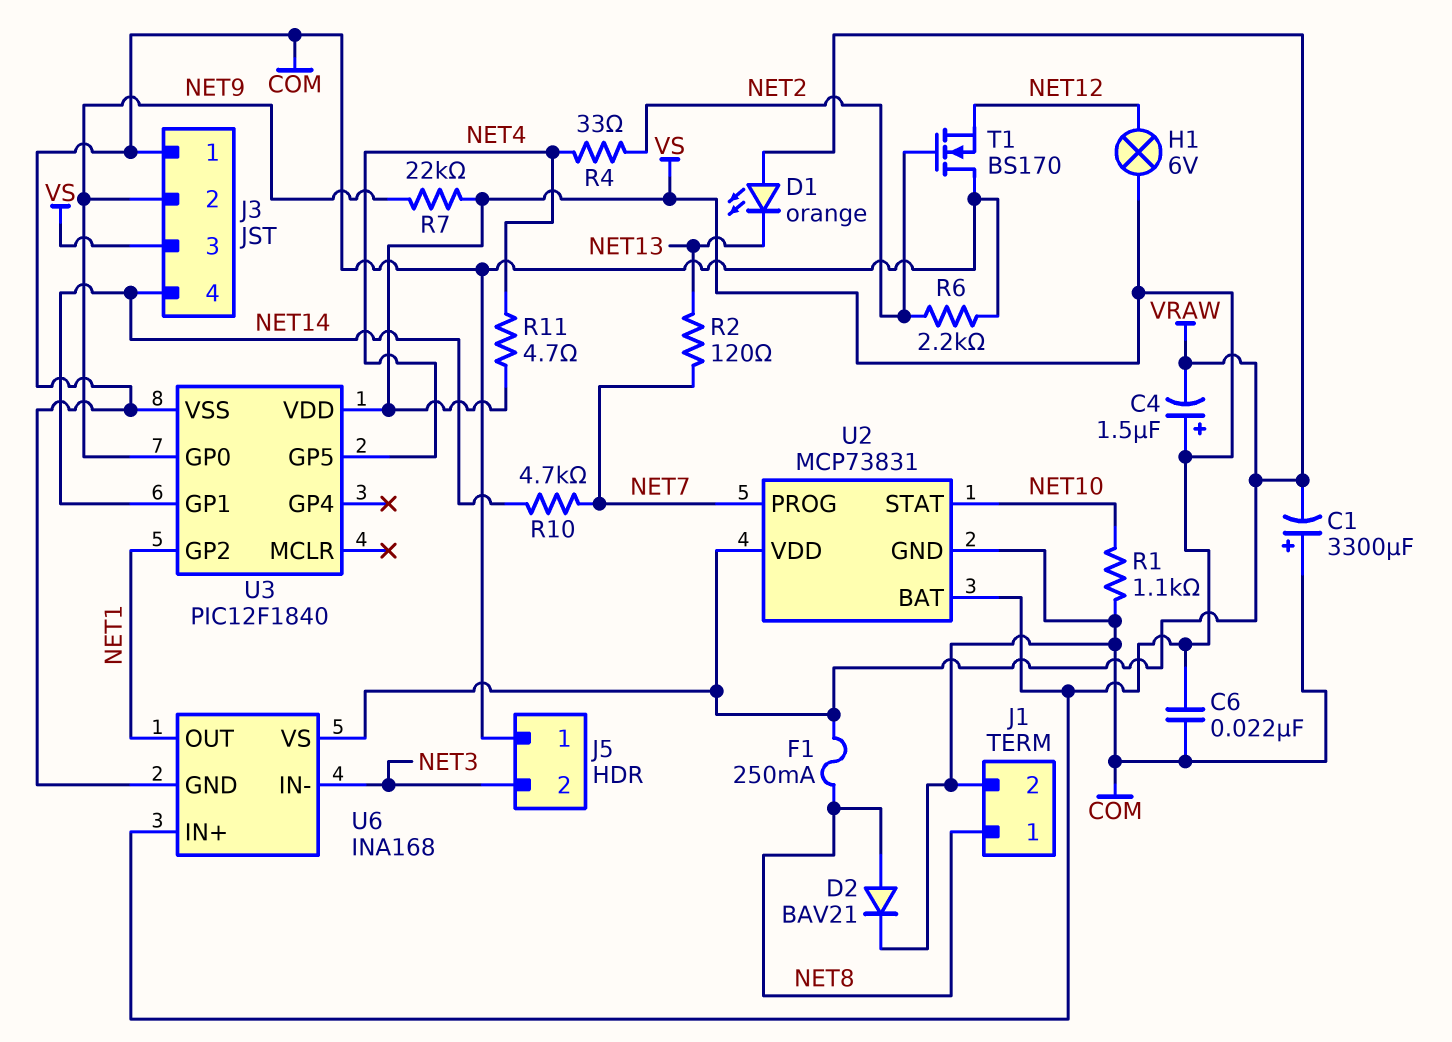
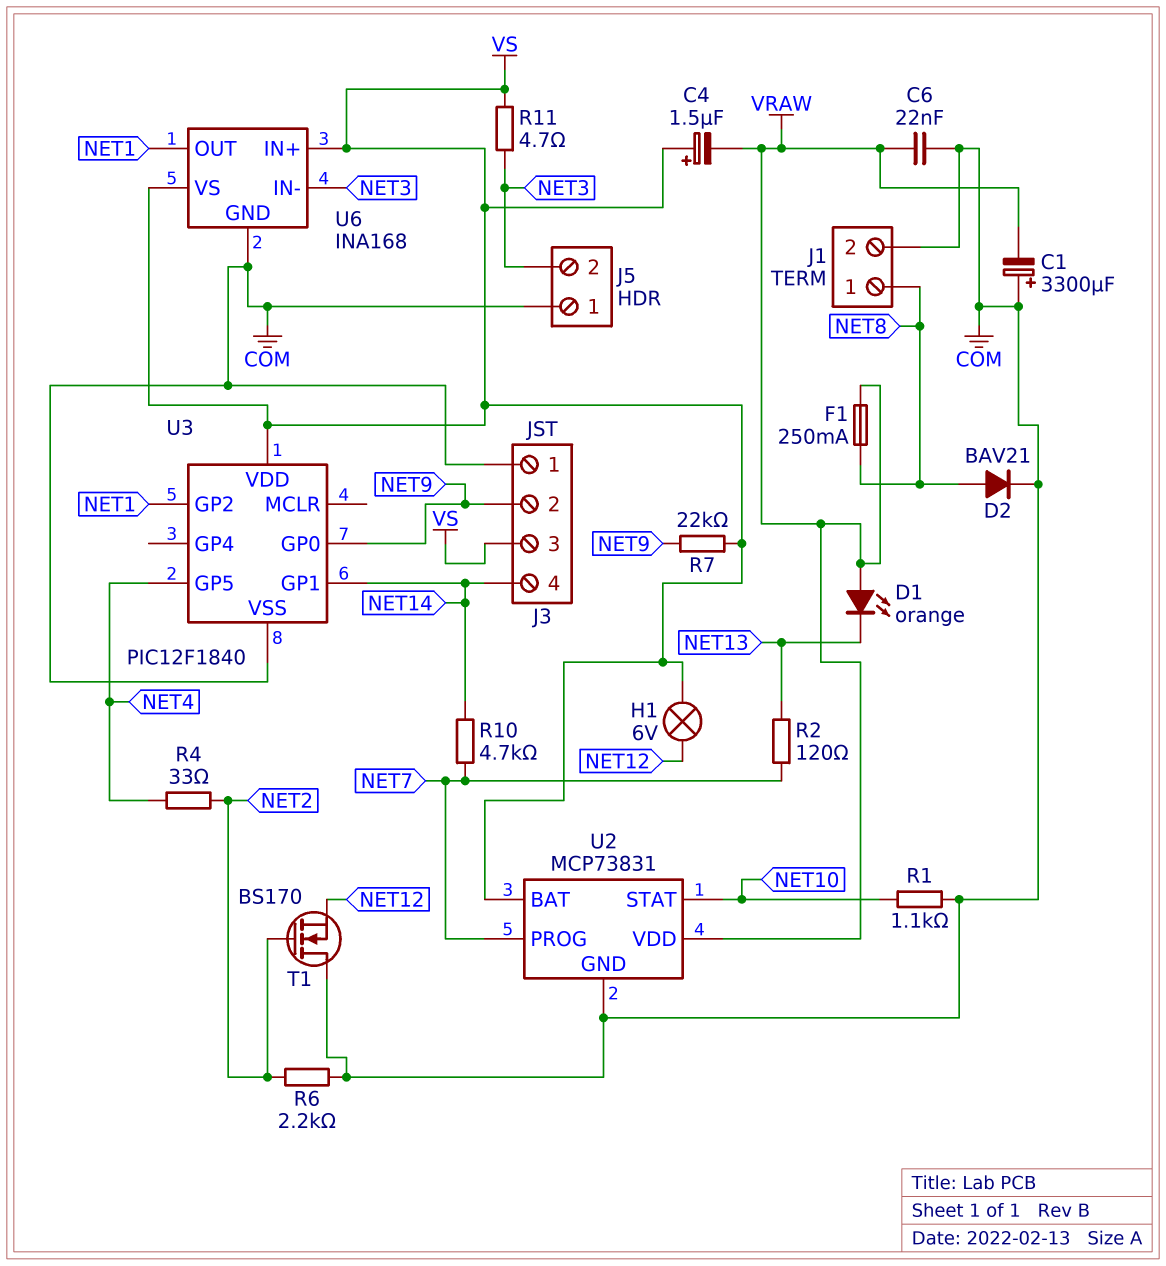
C6: 22nF (COM, VS) -> 22nF (COM, VRAW)
R11: 4.7 (NET4, VS) -> 4.7 (NET3, VS)
U6 pin VS: VRAW -> VS

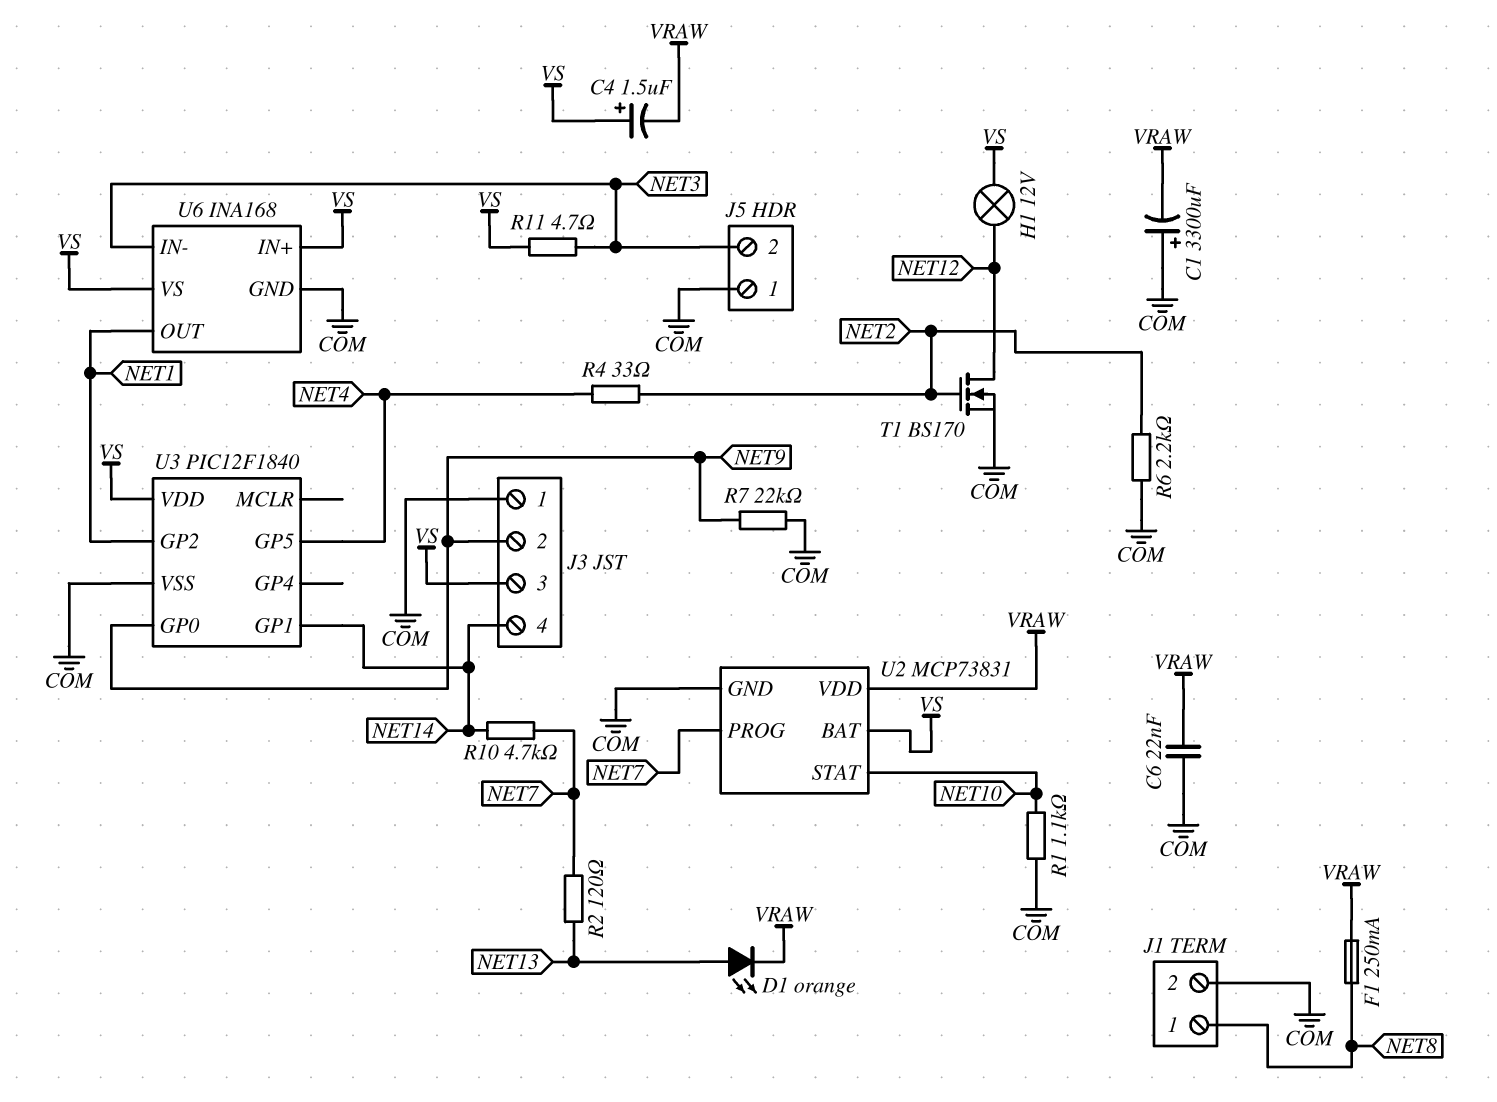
D1: LED orange (A VRAW, K NET13) -> LED orange (A NET13, K VRAW)
D2: diode BAV21 (A NET8, K COM) -> none
H1: lamp 6V (NET12, VS) -> lamp 12V (NET12, VS)
R7: 22k (NET9, VS) -> 22k (COM, NET9)
T1: NMOS BS170 (G NET2, D COM, S NET12) -> NMOS BS170 (G NET2, D NET12, S COM)

